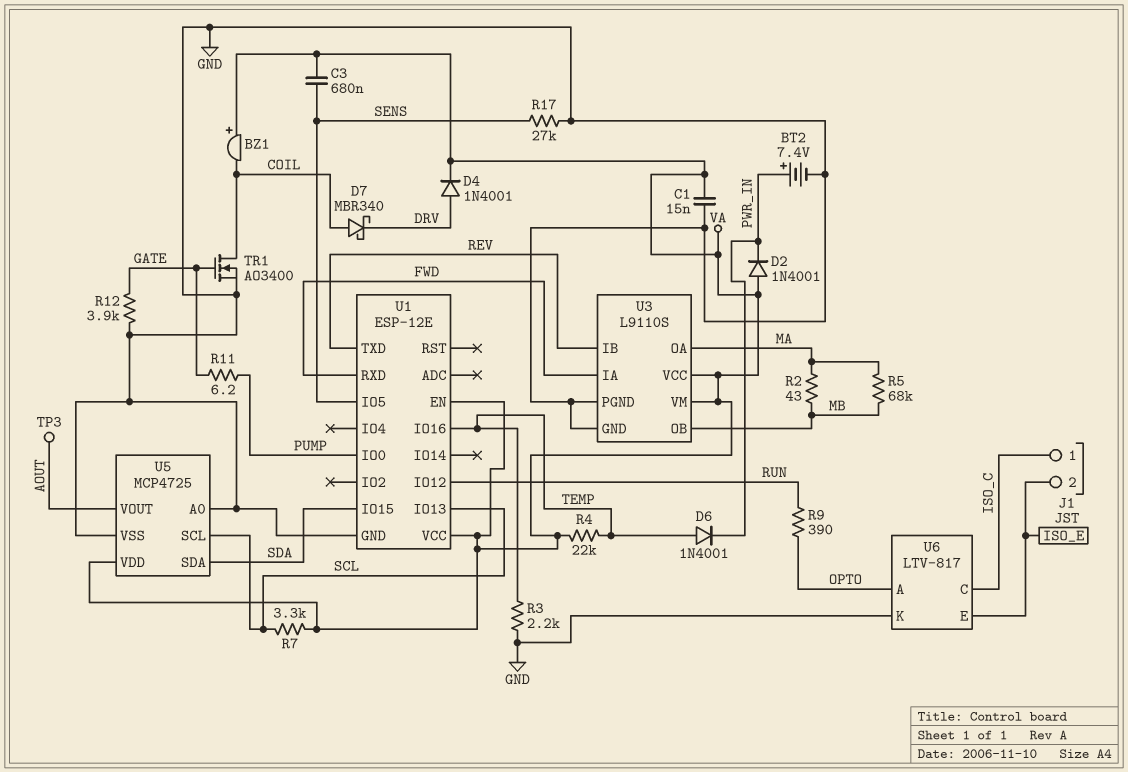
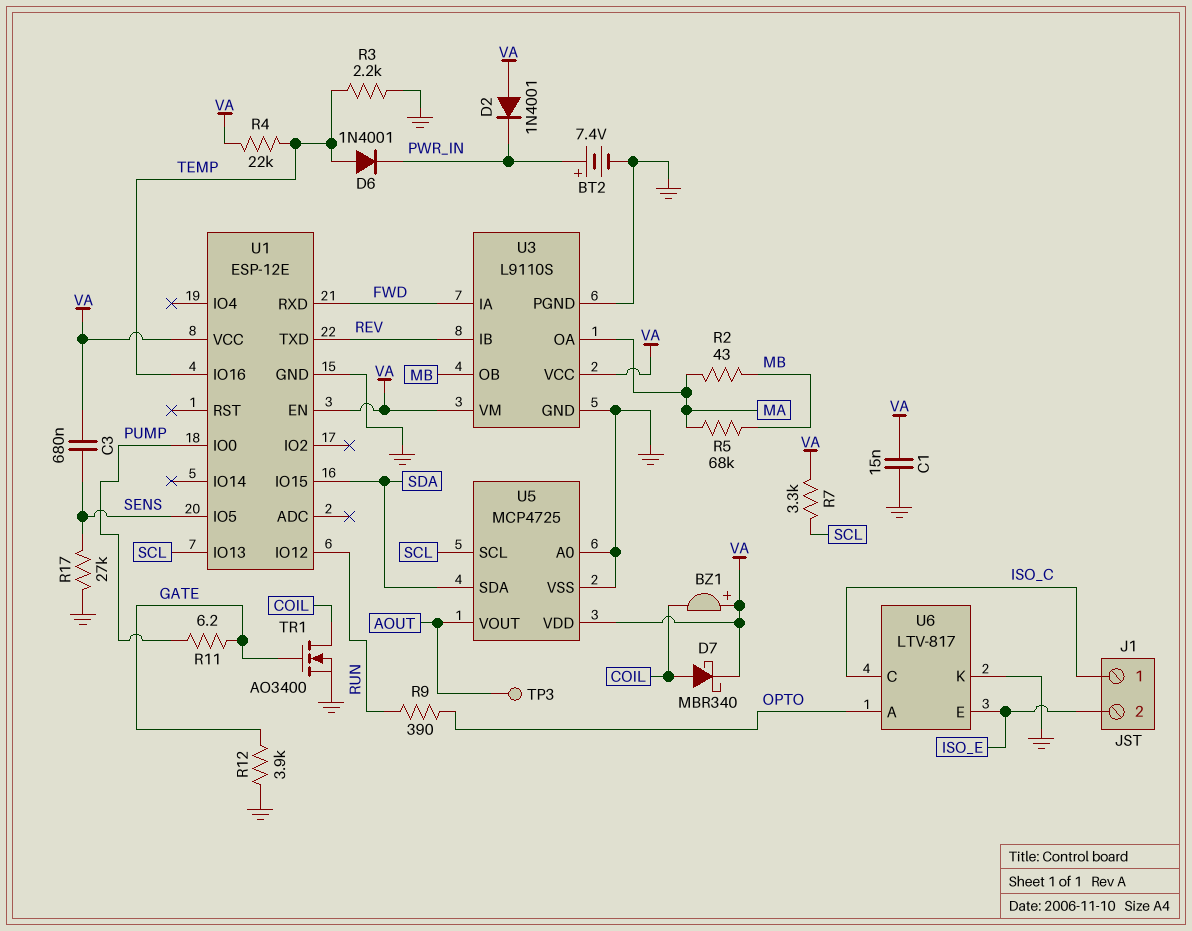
D4: diode 1N4001 (A DRV, K VA) -> none
D7: schottky MBR340 (A COIL, K DRV) -> schottky MBR340 (A COIL, K VA)

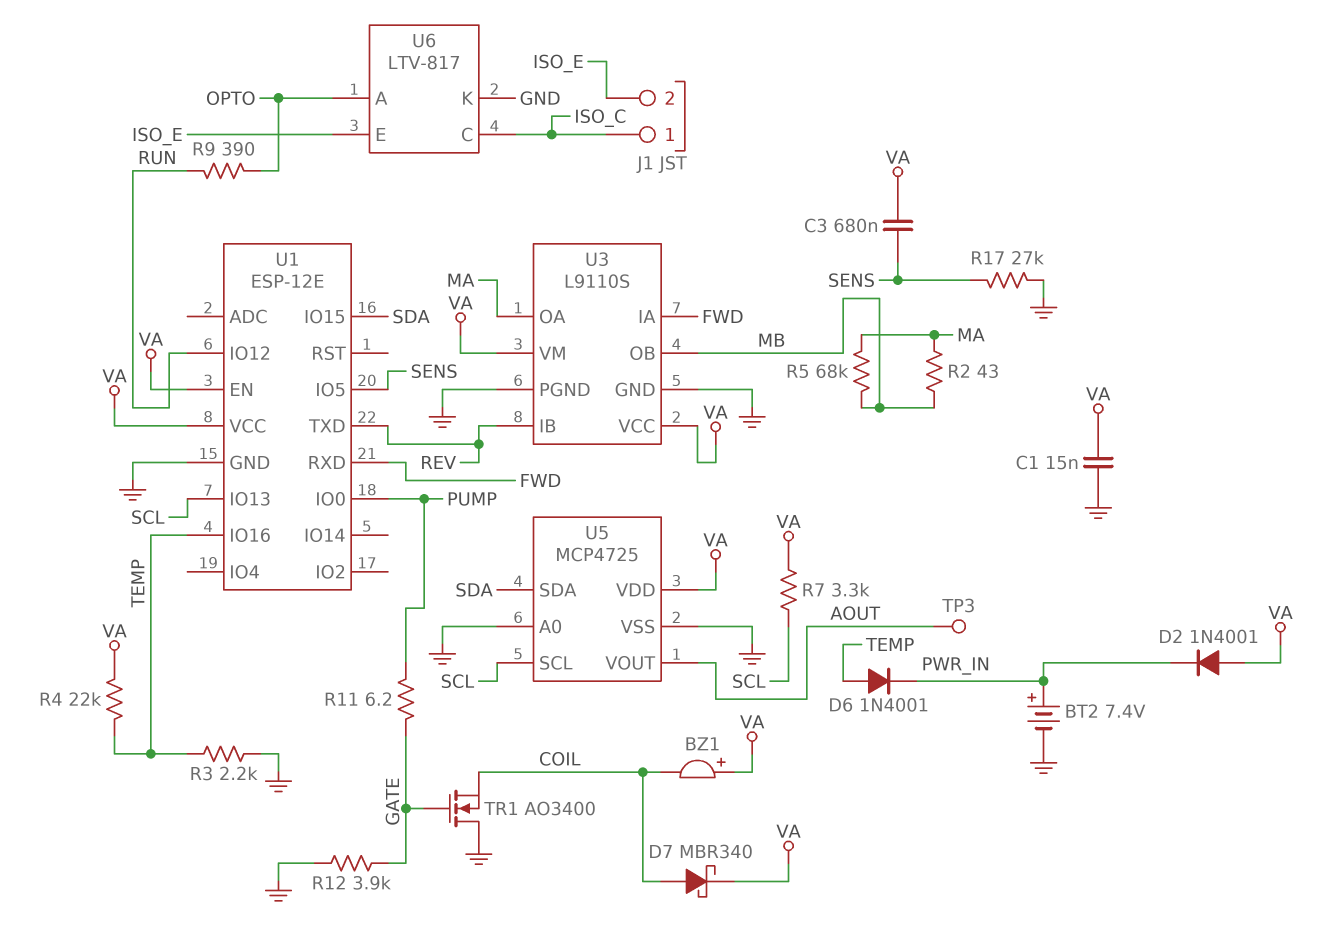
TR1: NMOS AO3400 (G GATE, D COIL, S GND) -> NMOS AO3400 (G GATE, D GND, S COIL)

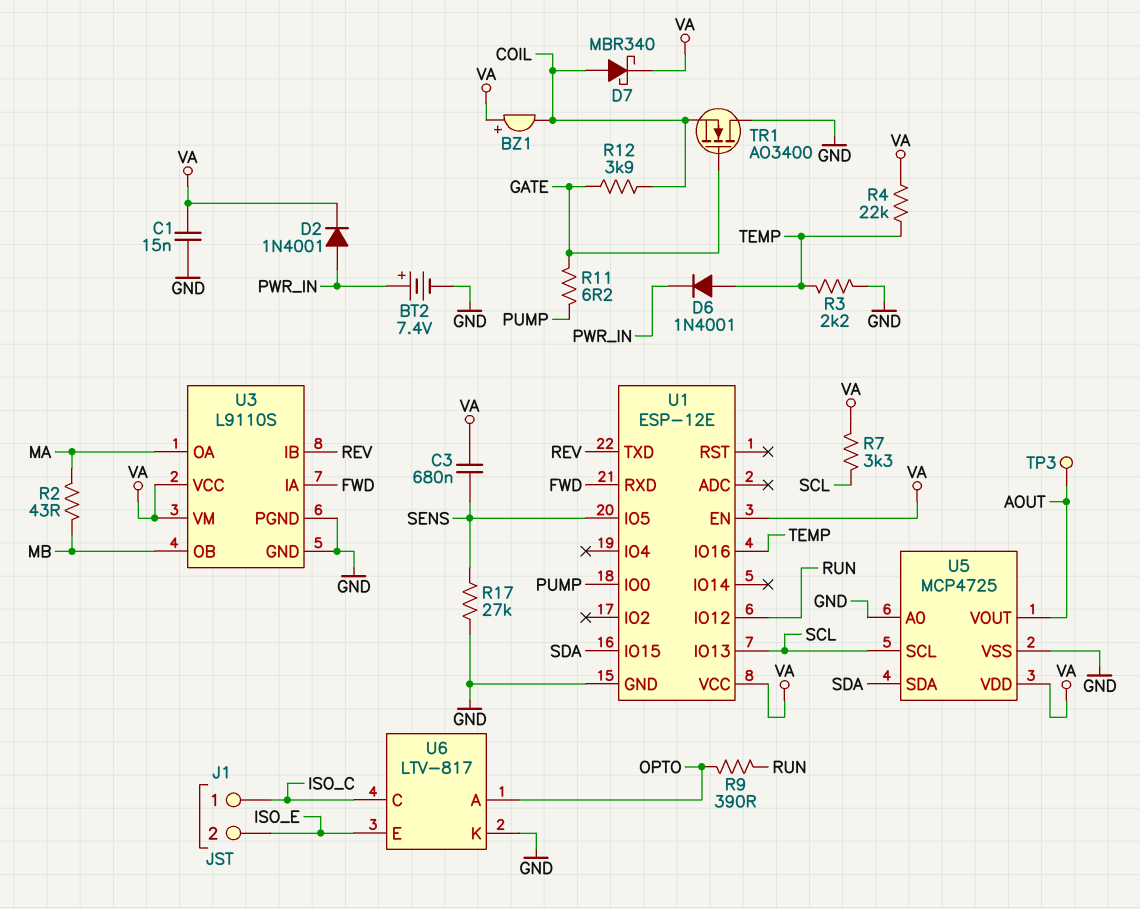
D2: diode 1N4001 (A VA, K PWR_IN) -> diode 1N4001 (A PWR_IN, K VA)
R5: 68k (MA, MB) -> none
R12: 3.9k (GATE, GND) -> 3.9k (COIL, GATE)

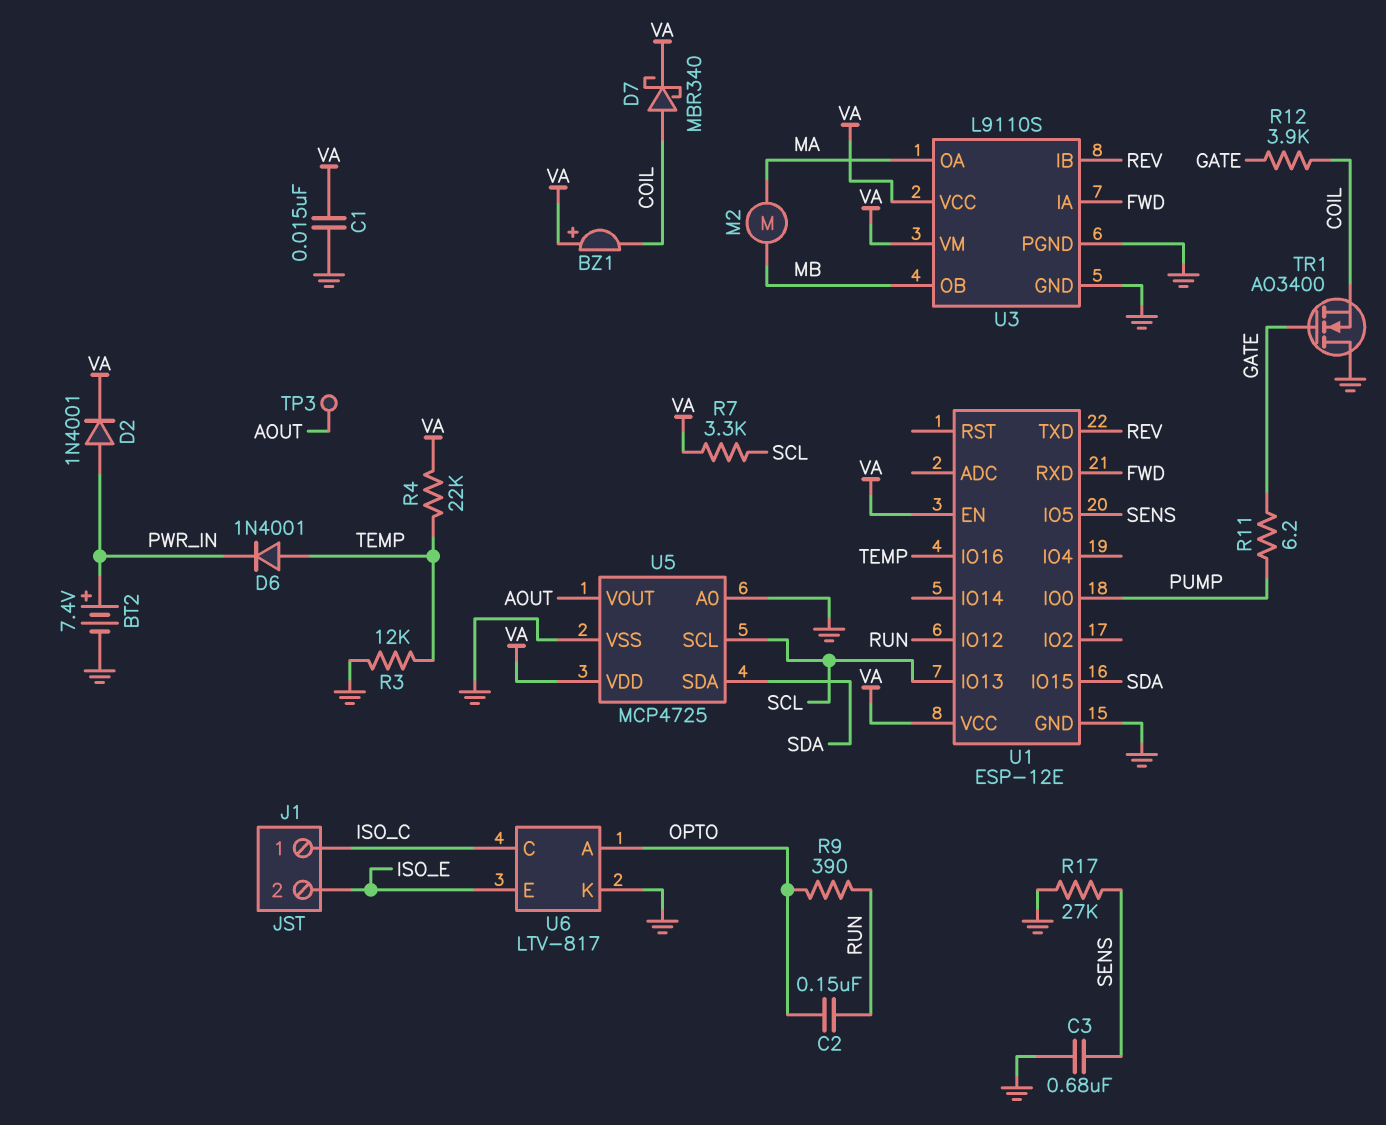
C2: none -> 150nF (OPTO, RUN)
C3: 680nF (SENS, VA) -> 680nF (GND, SENS)
M2: none -> motor (MA, MB)
R2: 43 (MA, MB) -> none
R3: 2.2k (GND, TEMP) -> 12k (GND, TEMP)

